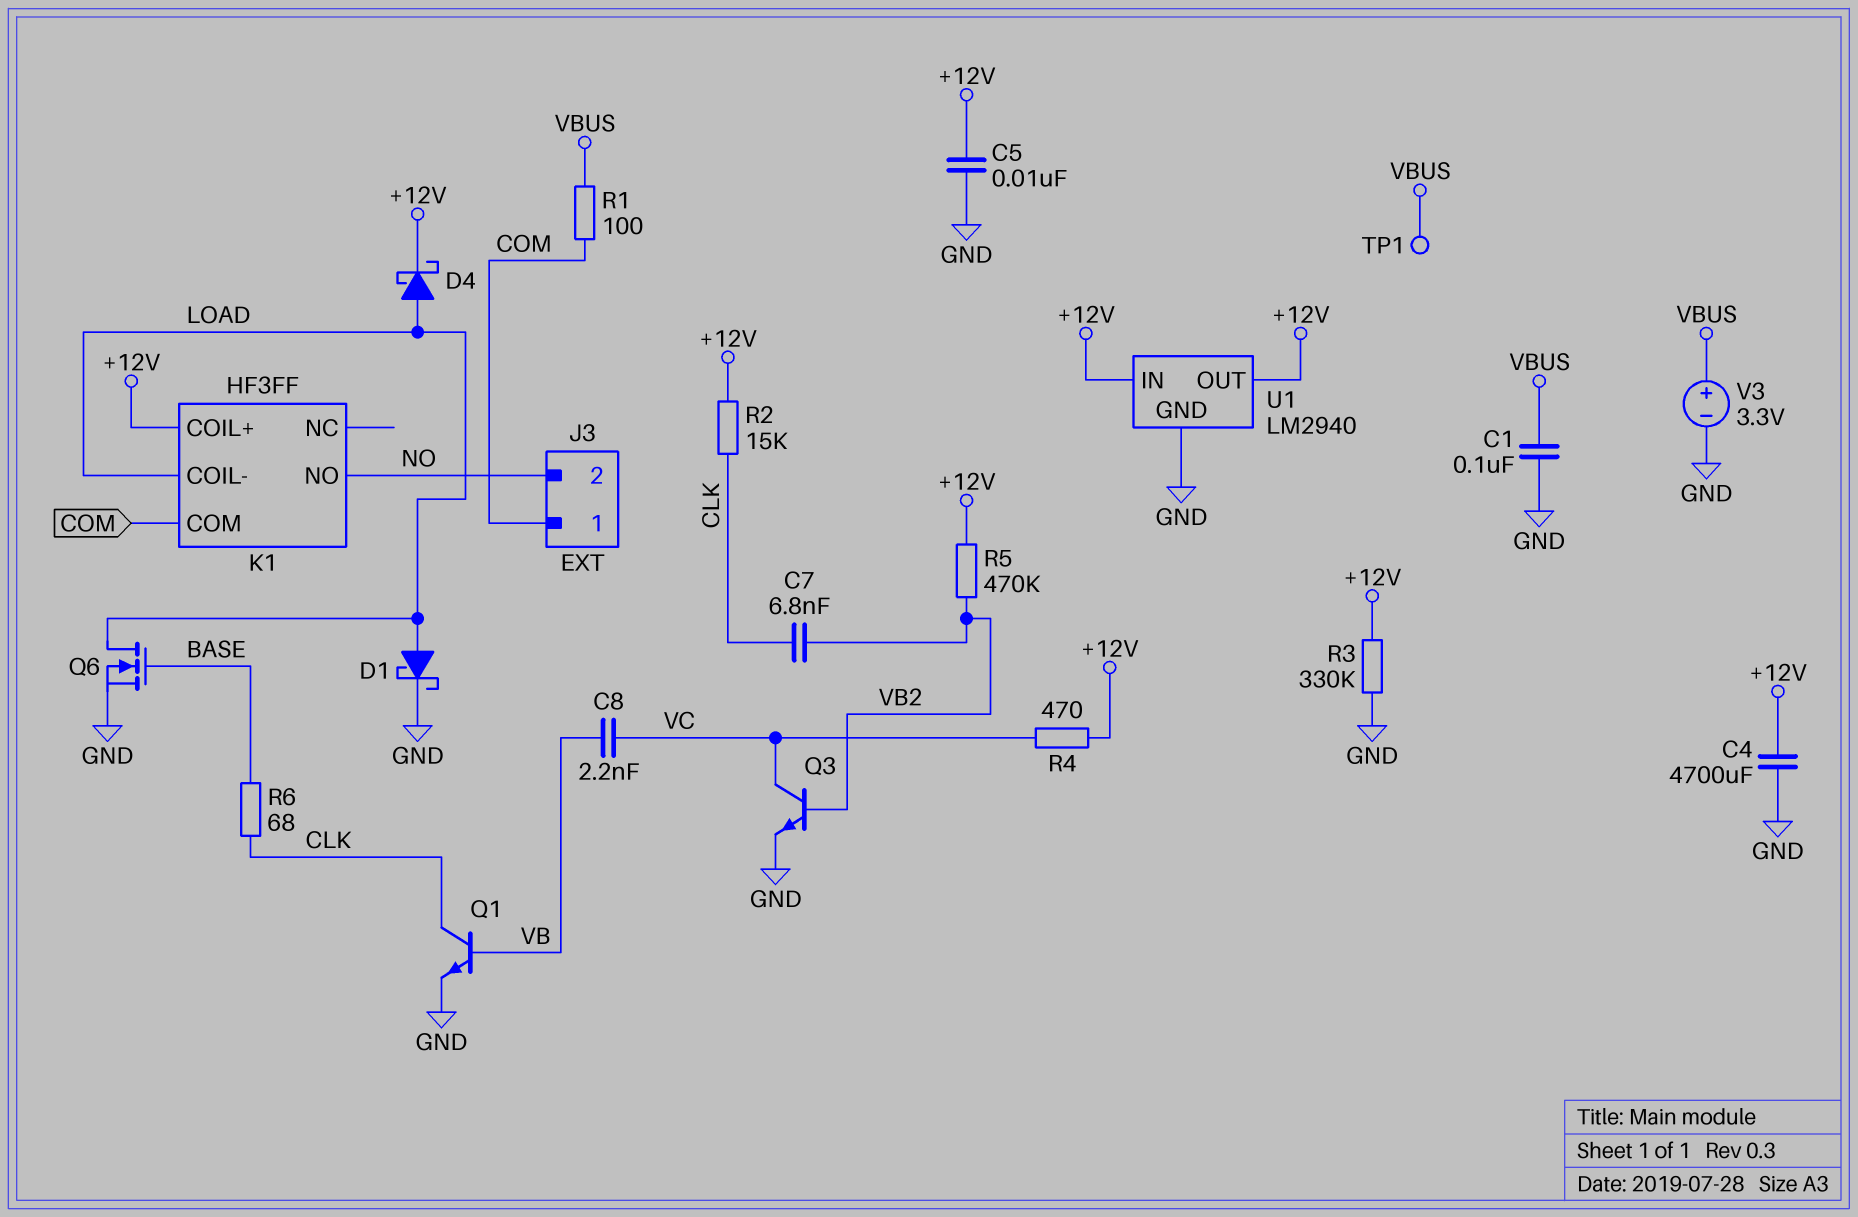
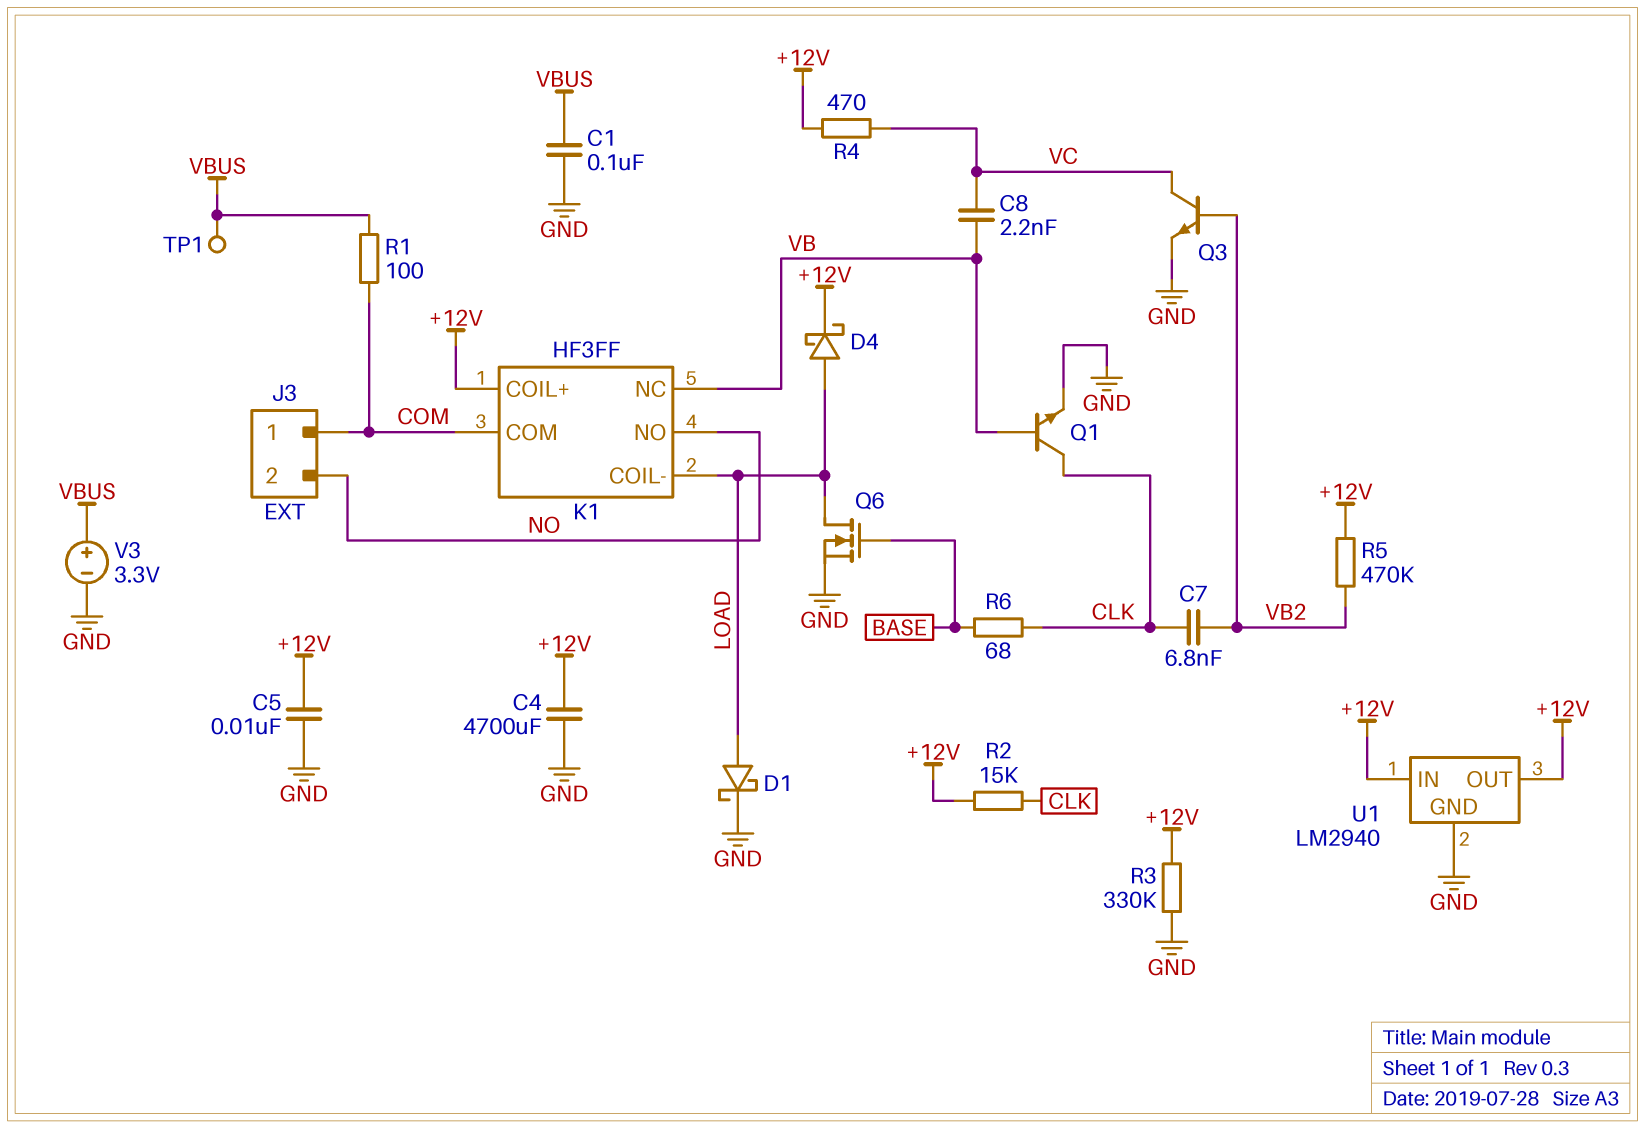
K1 pin NC: none -> VB

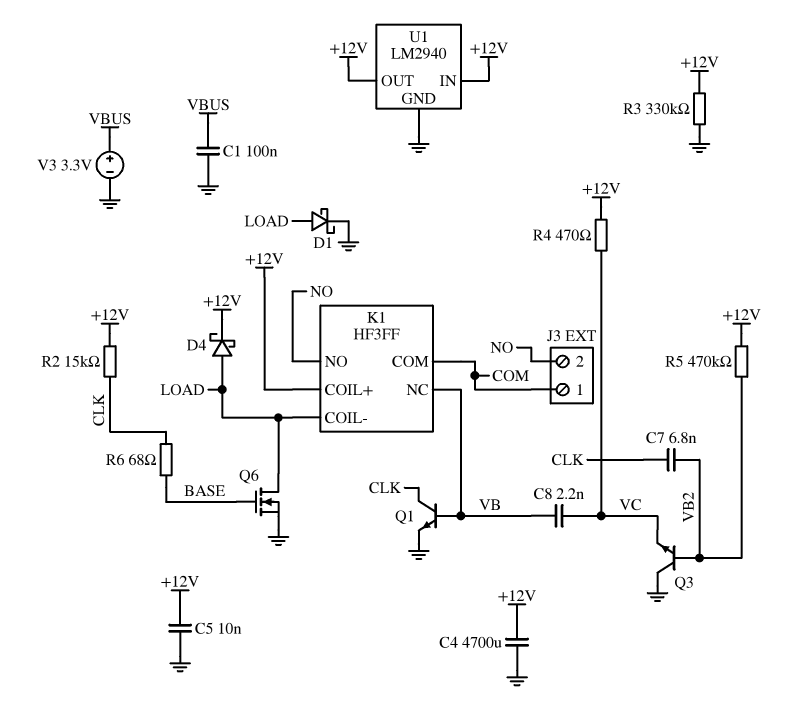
Q3: NPN (B VB2, C VC, E GND) -> NPN (B VB2, C GND, E VC)
R1: 100 (COM, VBUS) -> none
TP1: test point (VBUS) -> none

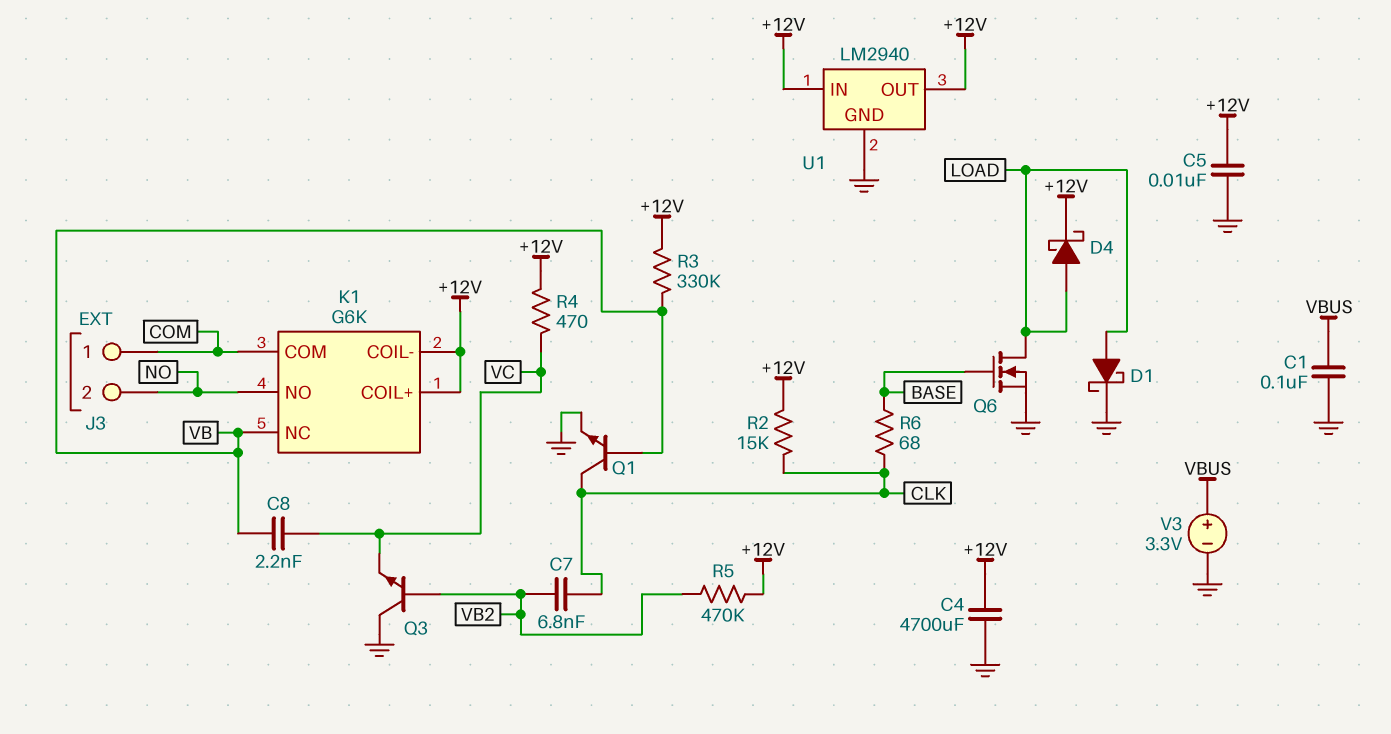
K1: HF3FF -> G6K
K1 pin COIL-: LOAD -> +12V
R3: 330k (+12V, GND) -> 330k (+12V, VB)

